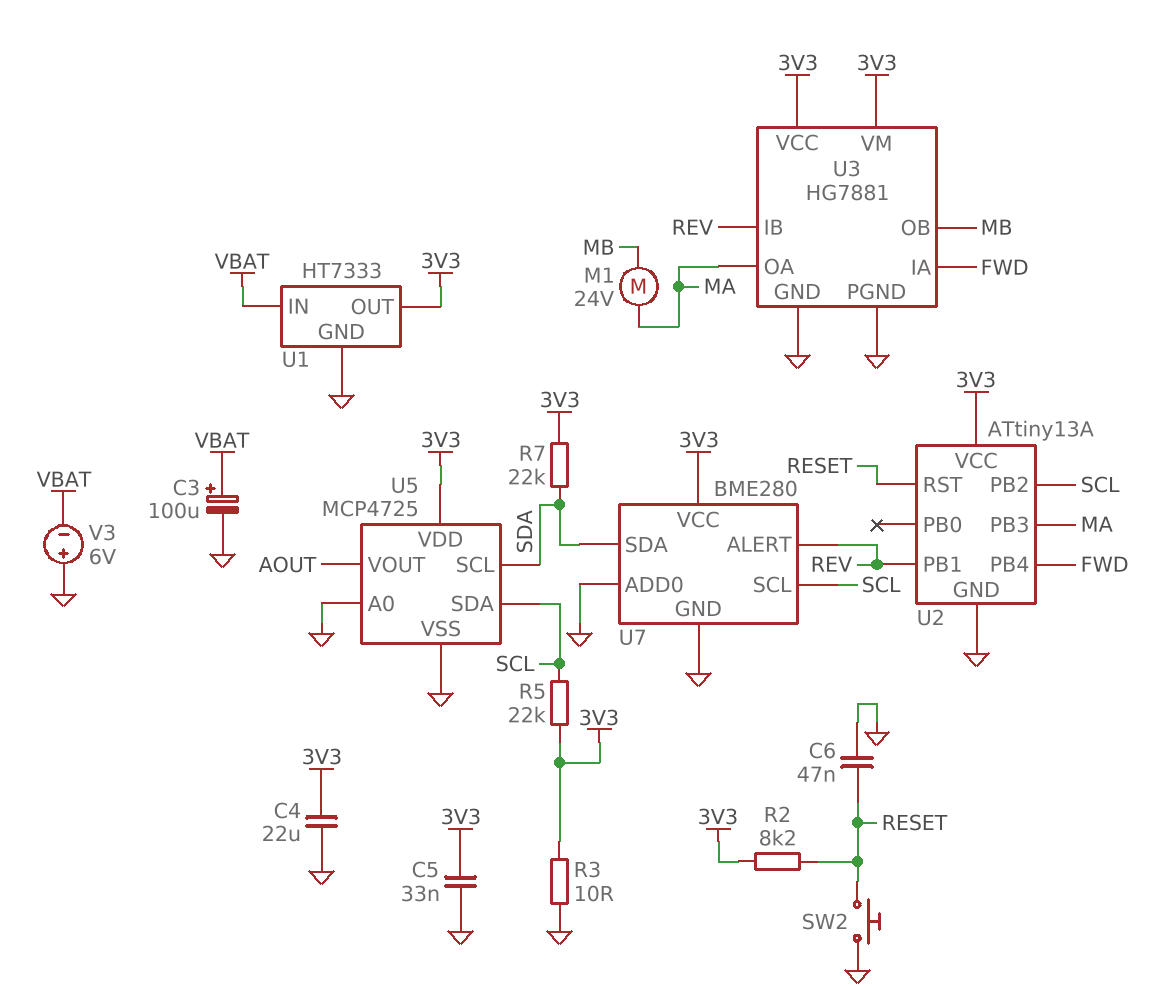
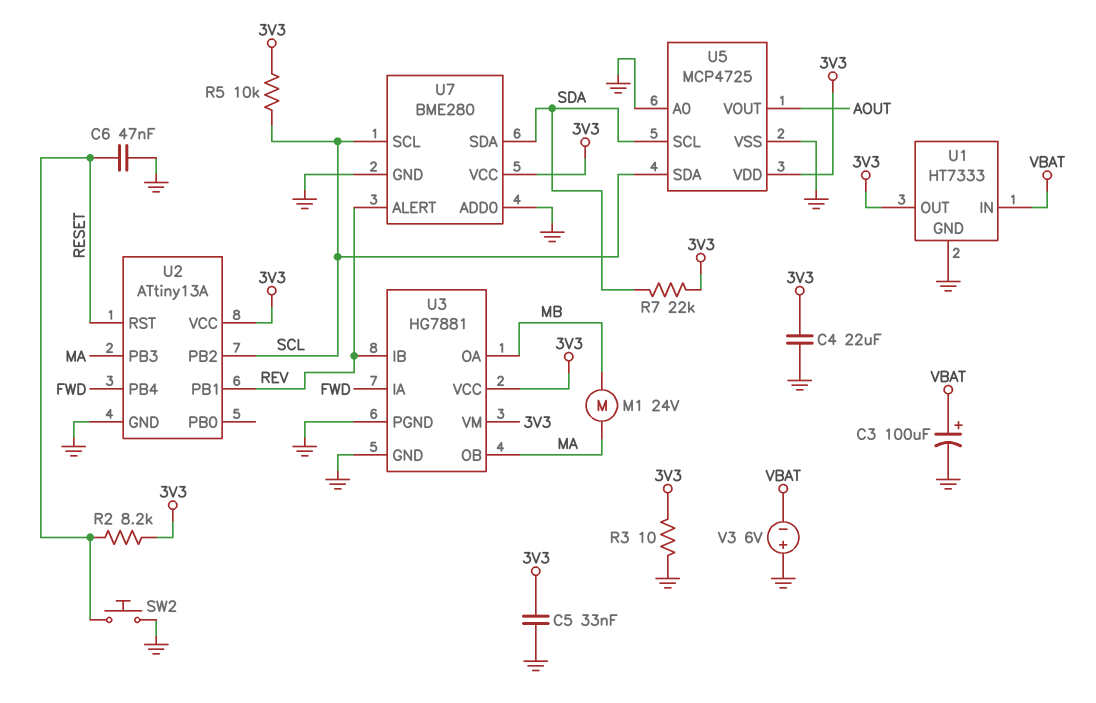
R5: 22k (3V3, SCL) -> 10k (3V3, SCL)
U3 pin OA: MA -> MB
U3 pin OB: MB -> MA

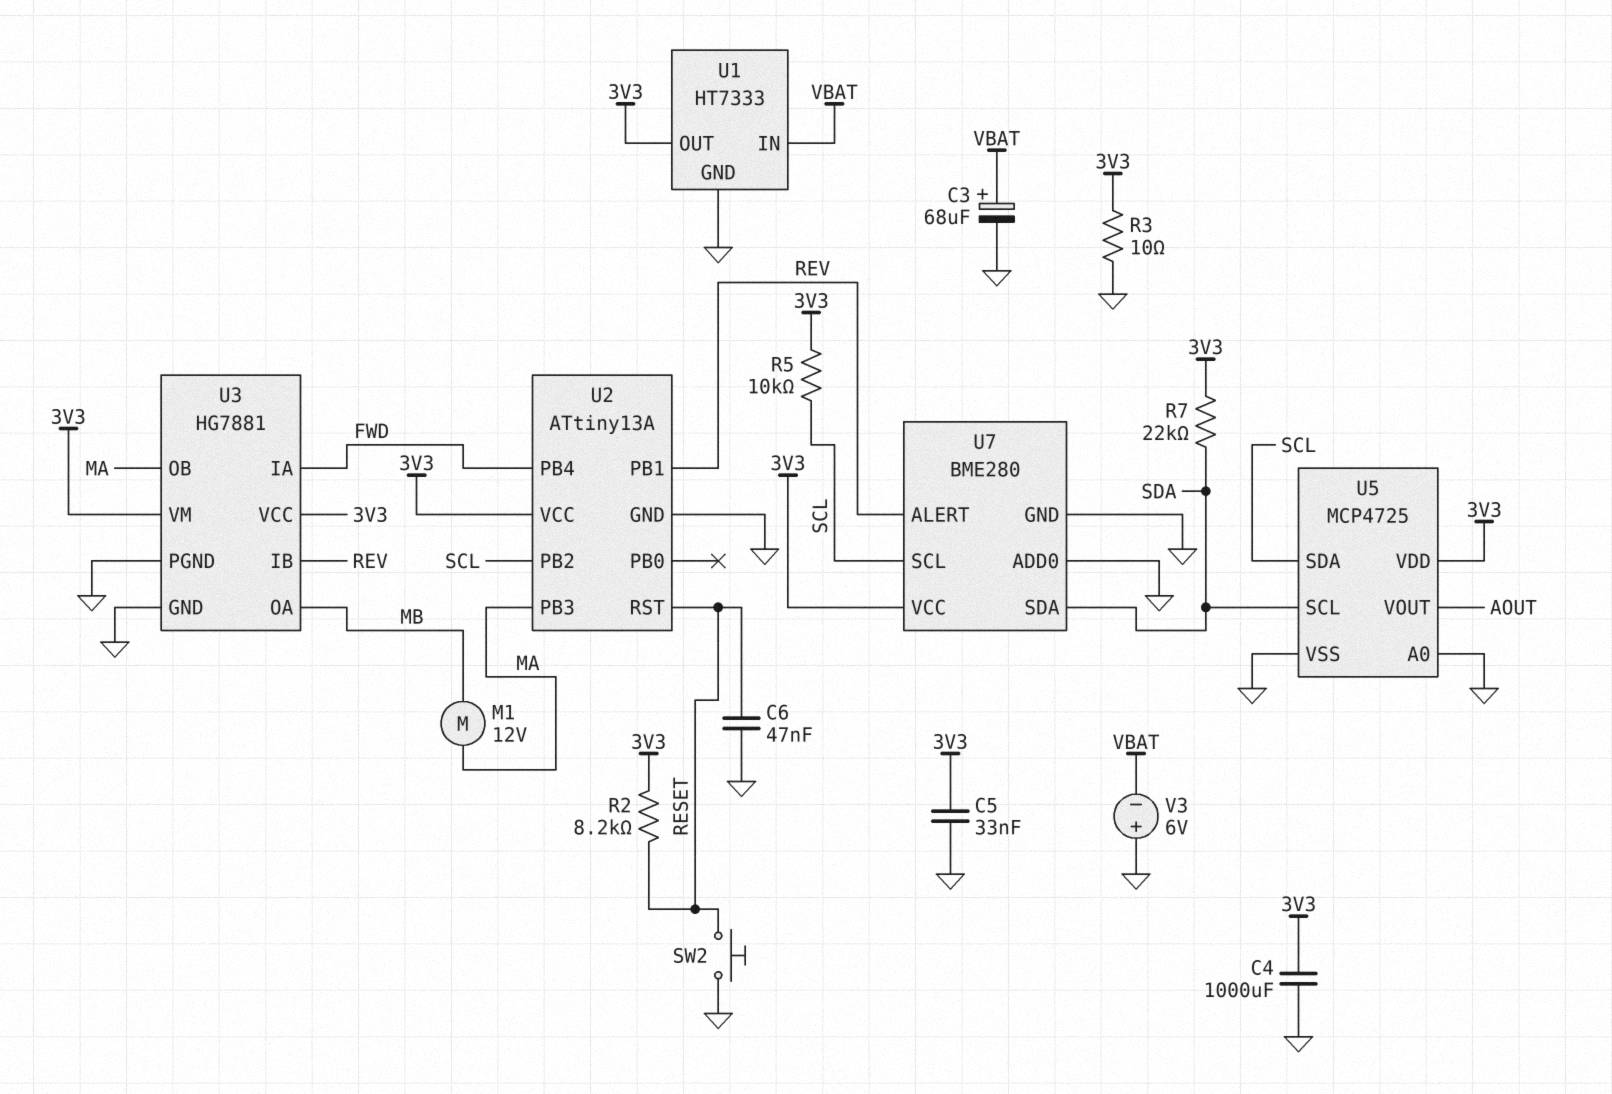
C3: 100uF (plus VBAT, minus GND) -> 68uF (plus VBAT, minus GND)
C4: 22uF (3V3, GND) -> 1000uF (3V3, GND)
M1: motor 24V (MA, MB) -> motor 12V (MA, MB)

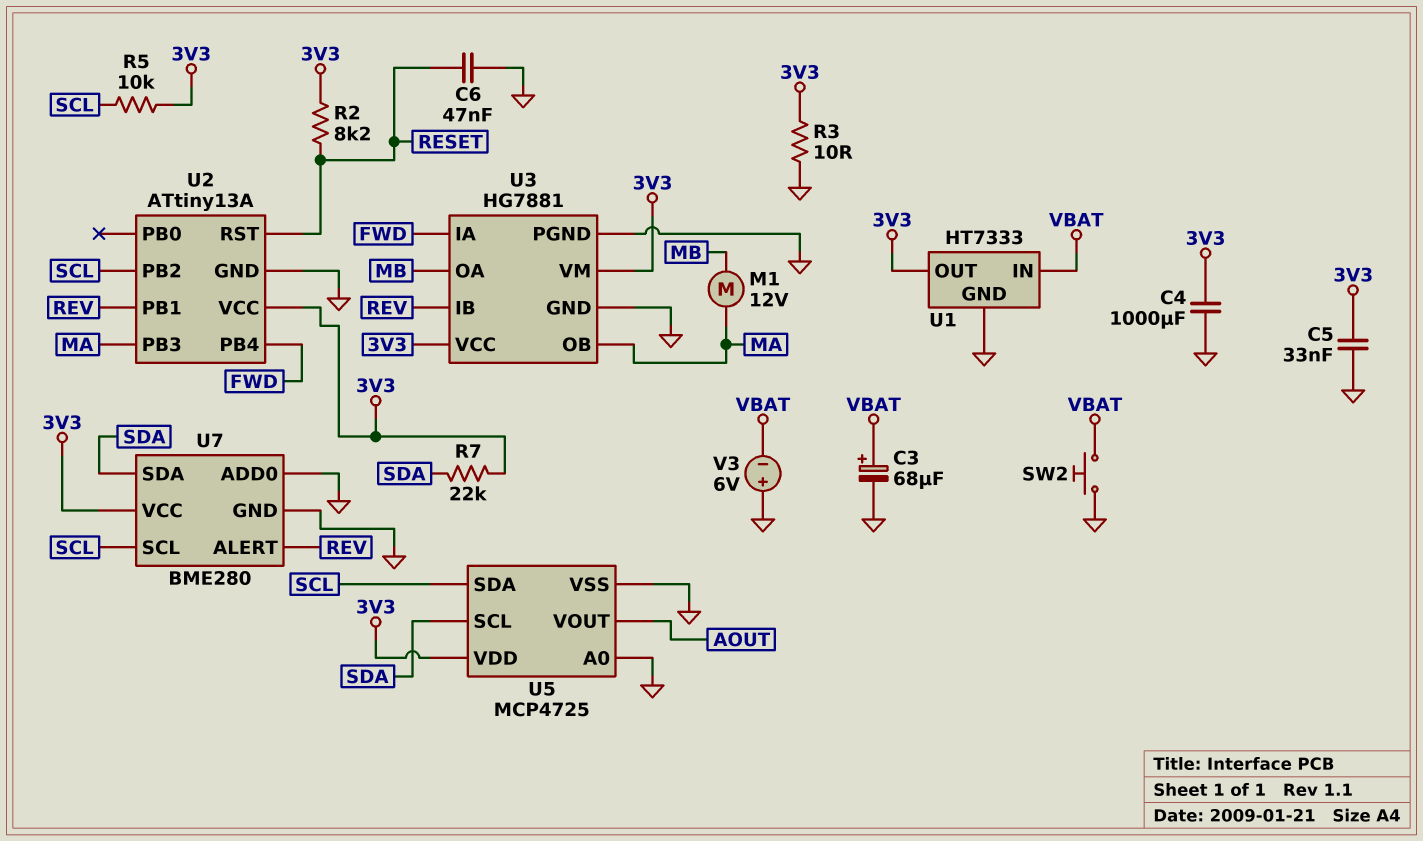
SW2: button (GND, RESET) -> button (GND, VBAT)

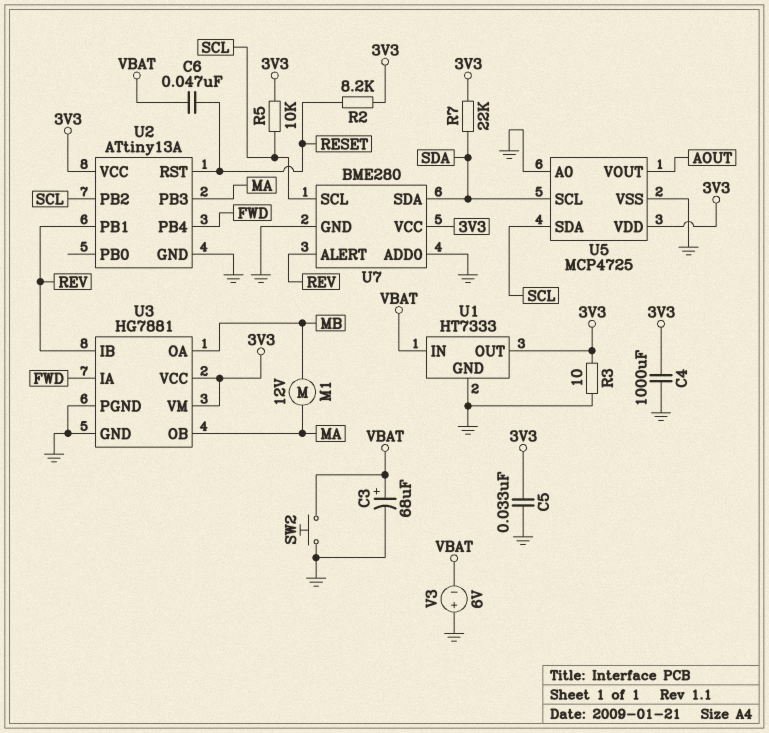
C6: 47nF (GND, RESET) -> 47nF (RESET, VBAT)

